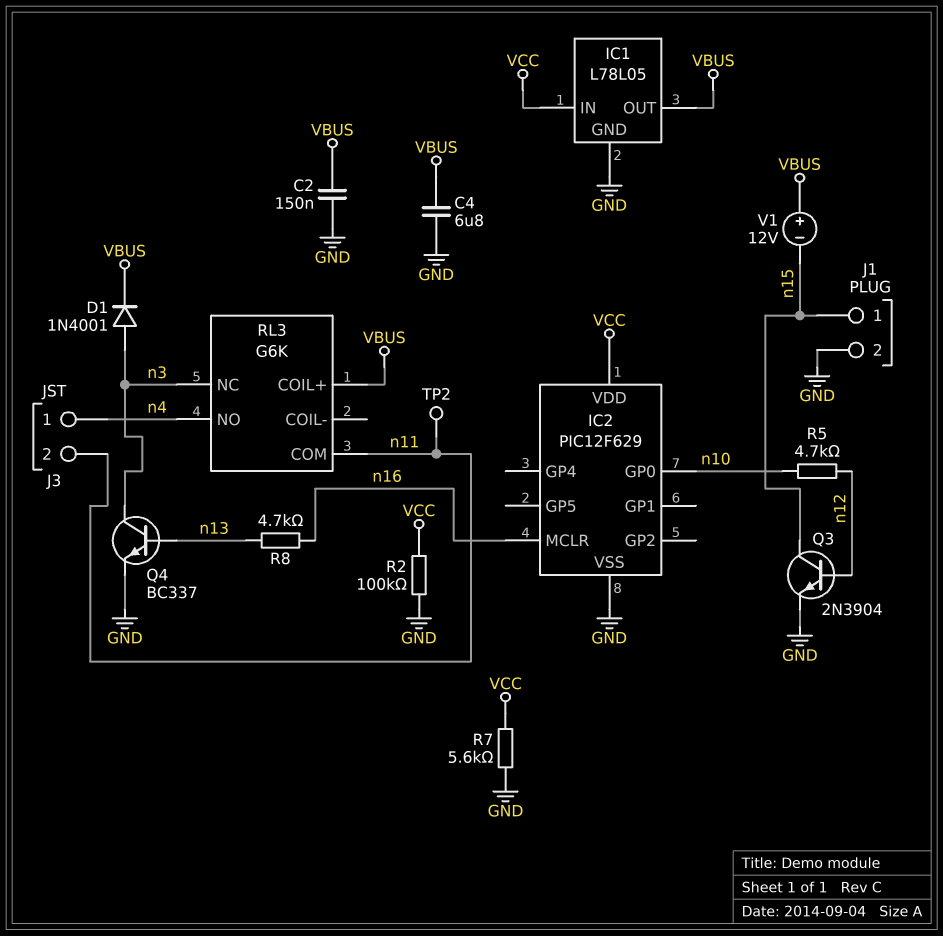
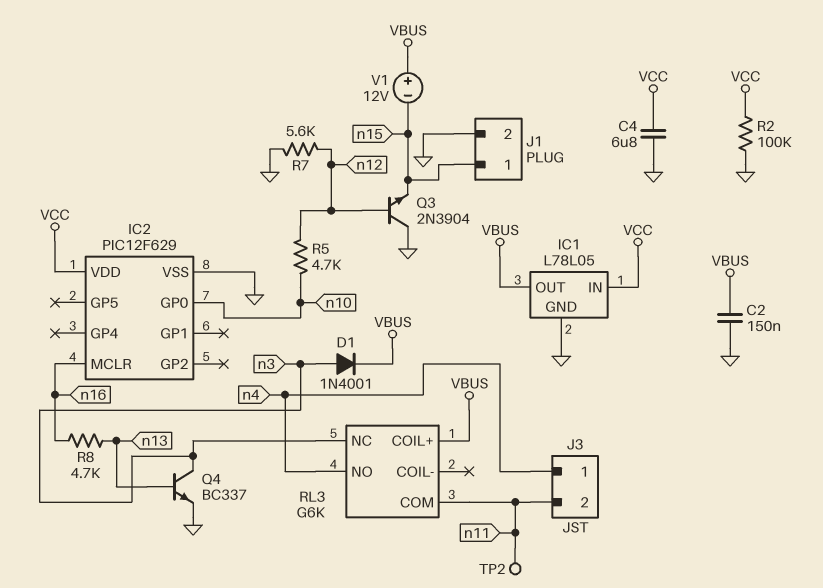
C4: 6.8uF (GND, VBUS) -> 6.8uF (GND, VCC)
Q3: NPN 2N3904 (B n12, C n15, E GND) -> NPN 2N3904 (B n12, C GND, E n15)
R7: 5.6k (GND, VCC) -> 5.6k (GND, n12)

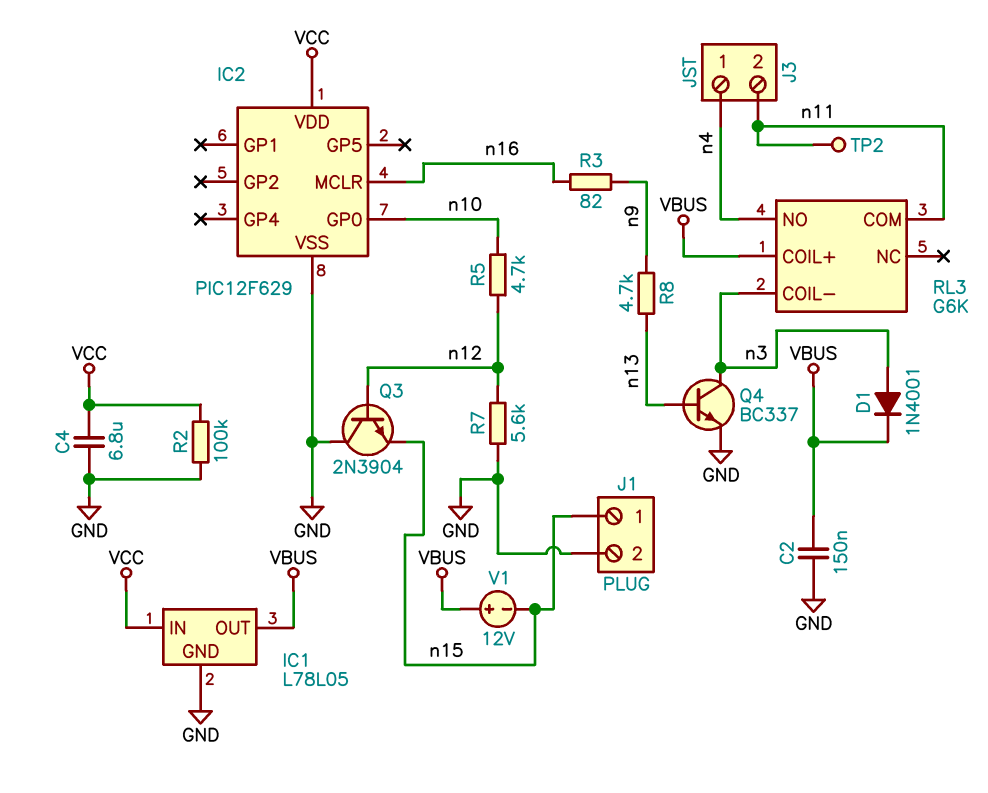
R3: none -> 82 (n9, n16)
R8: 4.7k (n13, n16) -> 4.7k (n9, n13)
RL3 pin COIL-: none -> n3
RL3 pin NC: n3 -> none

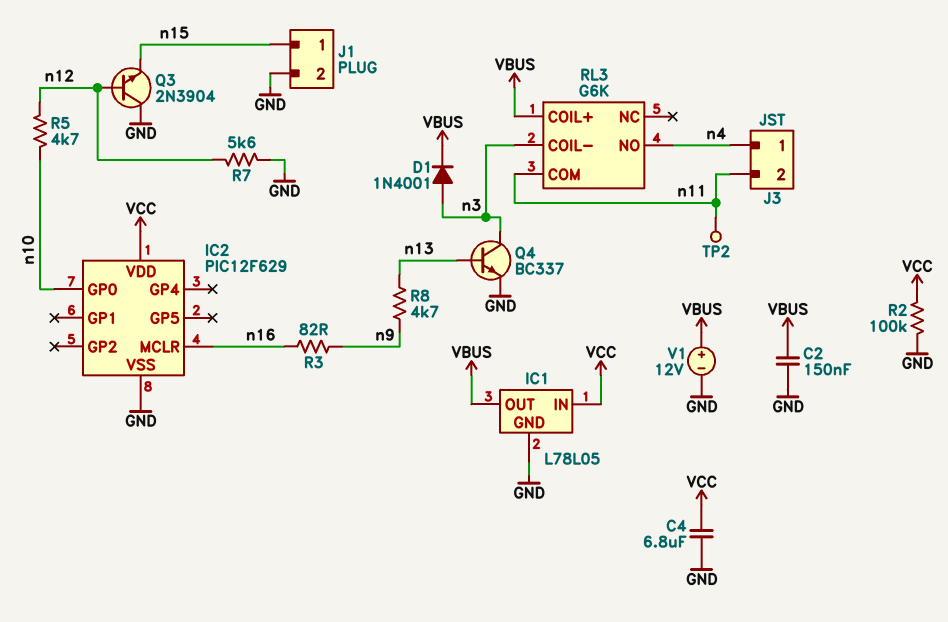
V1: 12V (plus VBUS, minus n15) -> 12V (plus VBUS, minus GND)

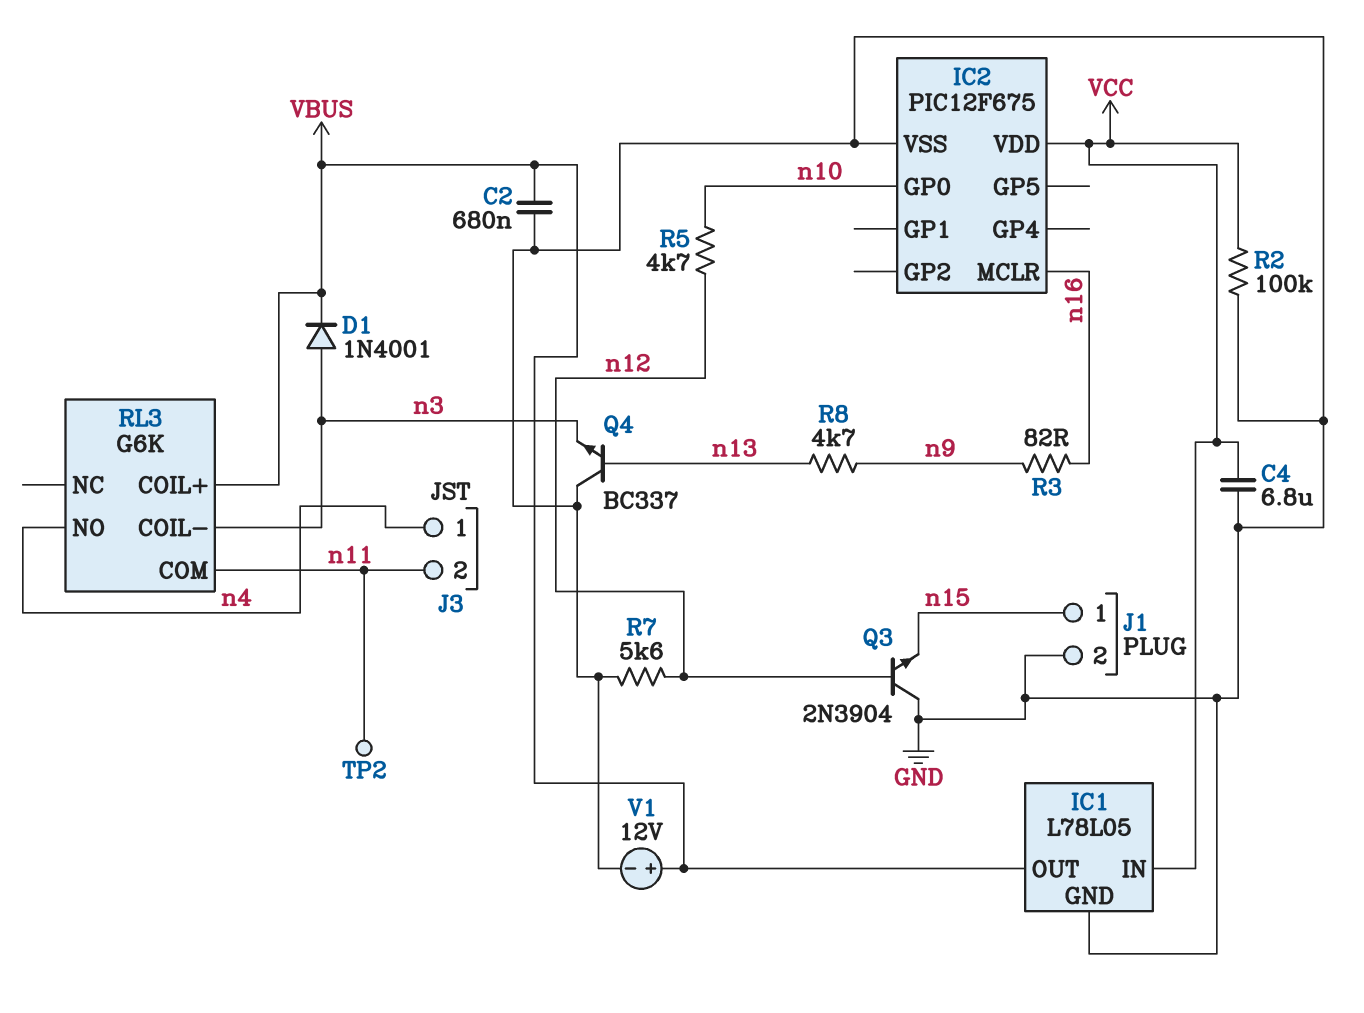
C2: 150nF (GND, VBUS) -> 680nF (GND, VBUS)
IC2: PIC12F629 -> PIC12F675
Q4: NPN BC337 (B n13, C n3, E GND) -> NPN BC337 (B n13, C GND, E n3)

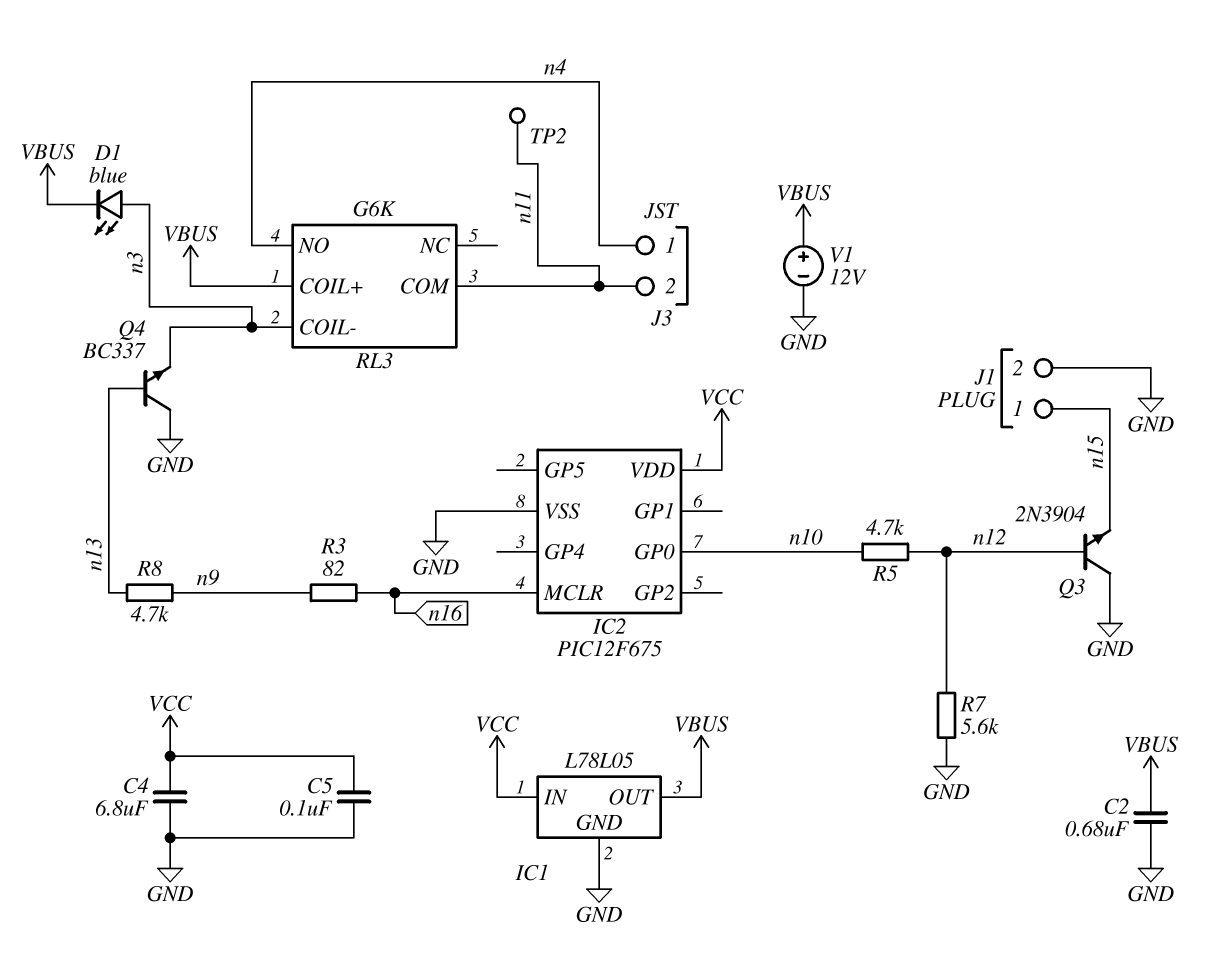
C5: none -> 100nF (GND, VCC)
D1: diode 1N4001 (A n3, K VBUS) -> LED blue (A n3, K VBUS)
R2: 100k (GND, VCC) -> none

